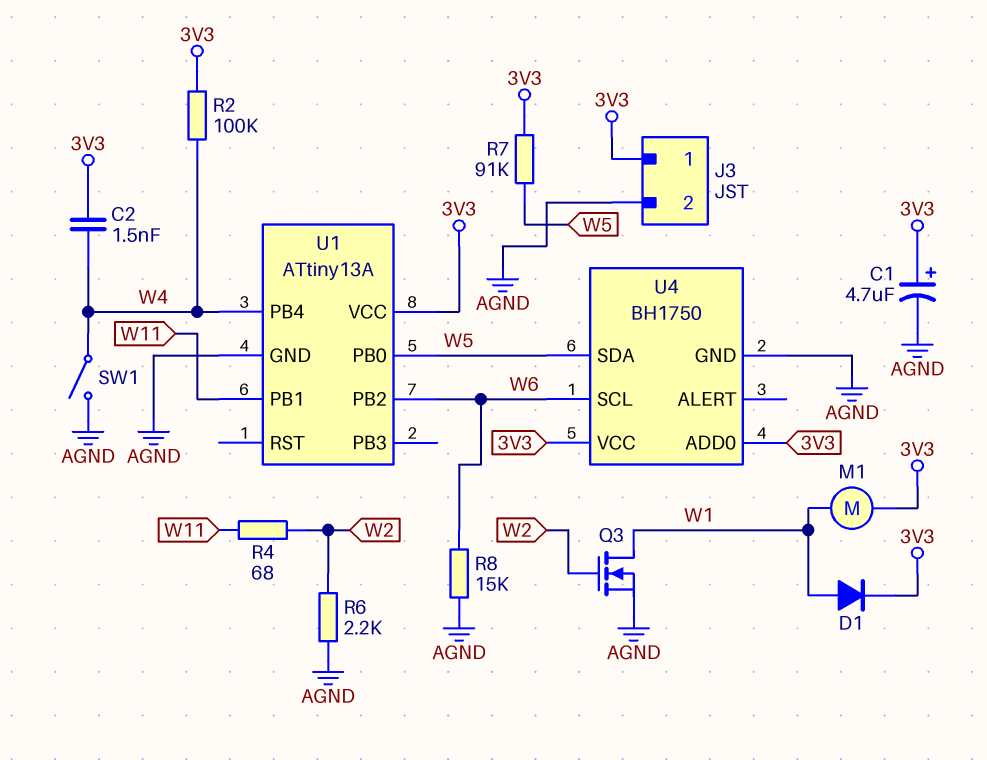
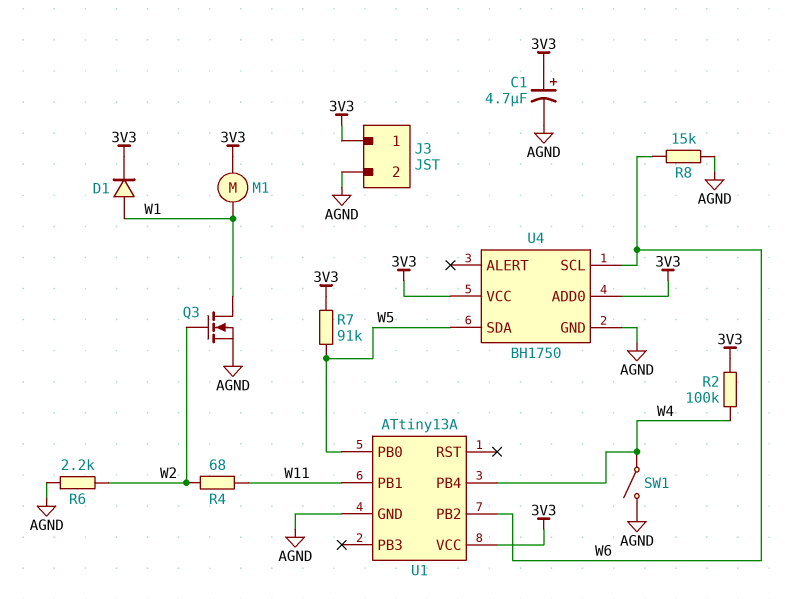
C2: 1.5nF (3V3, W4) -> none

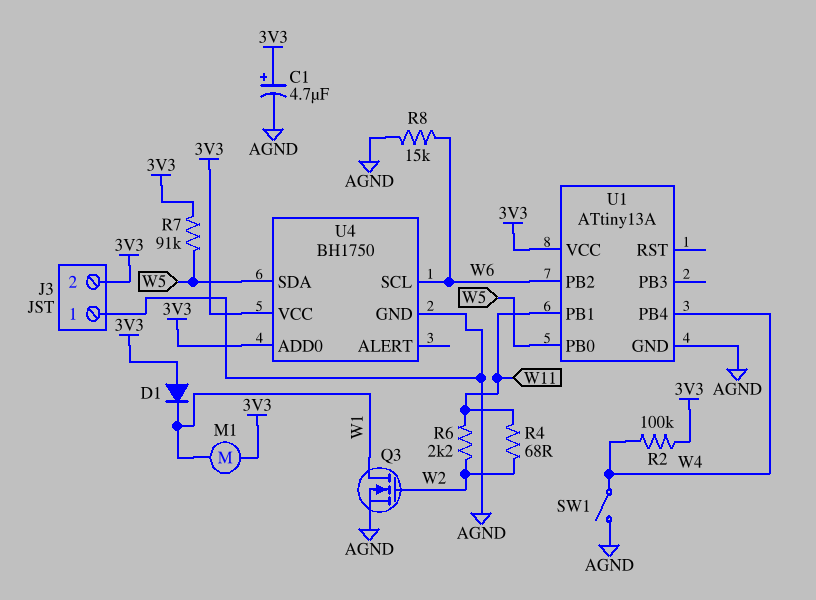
D1: diode (A W1, K 3V3) -> diode (A 3V3, K W1)
J3 pin 1: 3V3 -> AGND
J3 pin 2: AGND -> 3V3
R6: 2.2k (AGND, W2) -> 2.2k (W2, W11)

